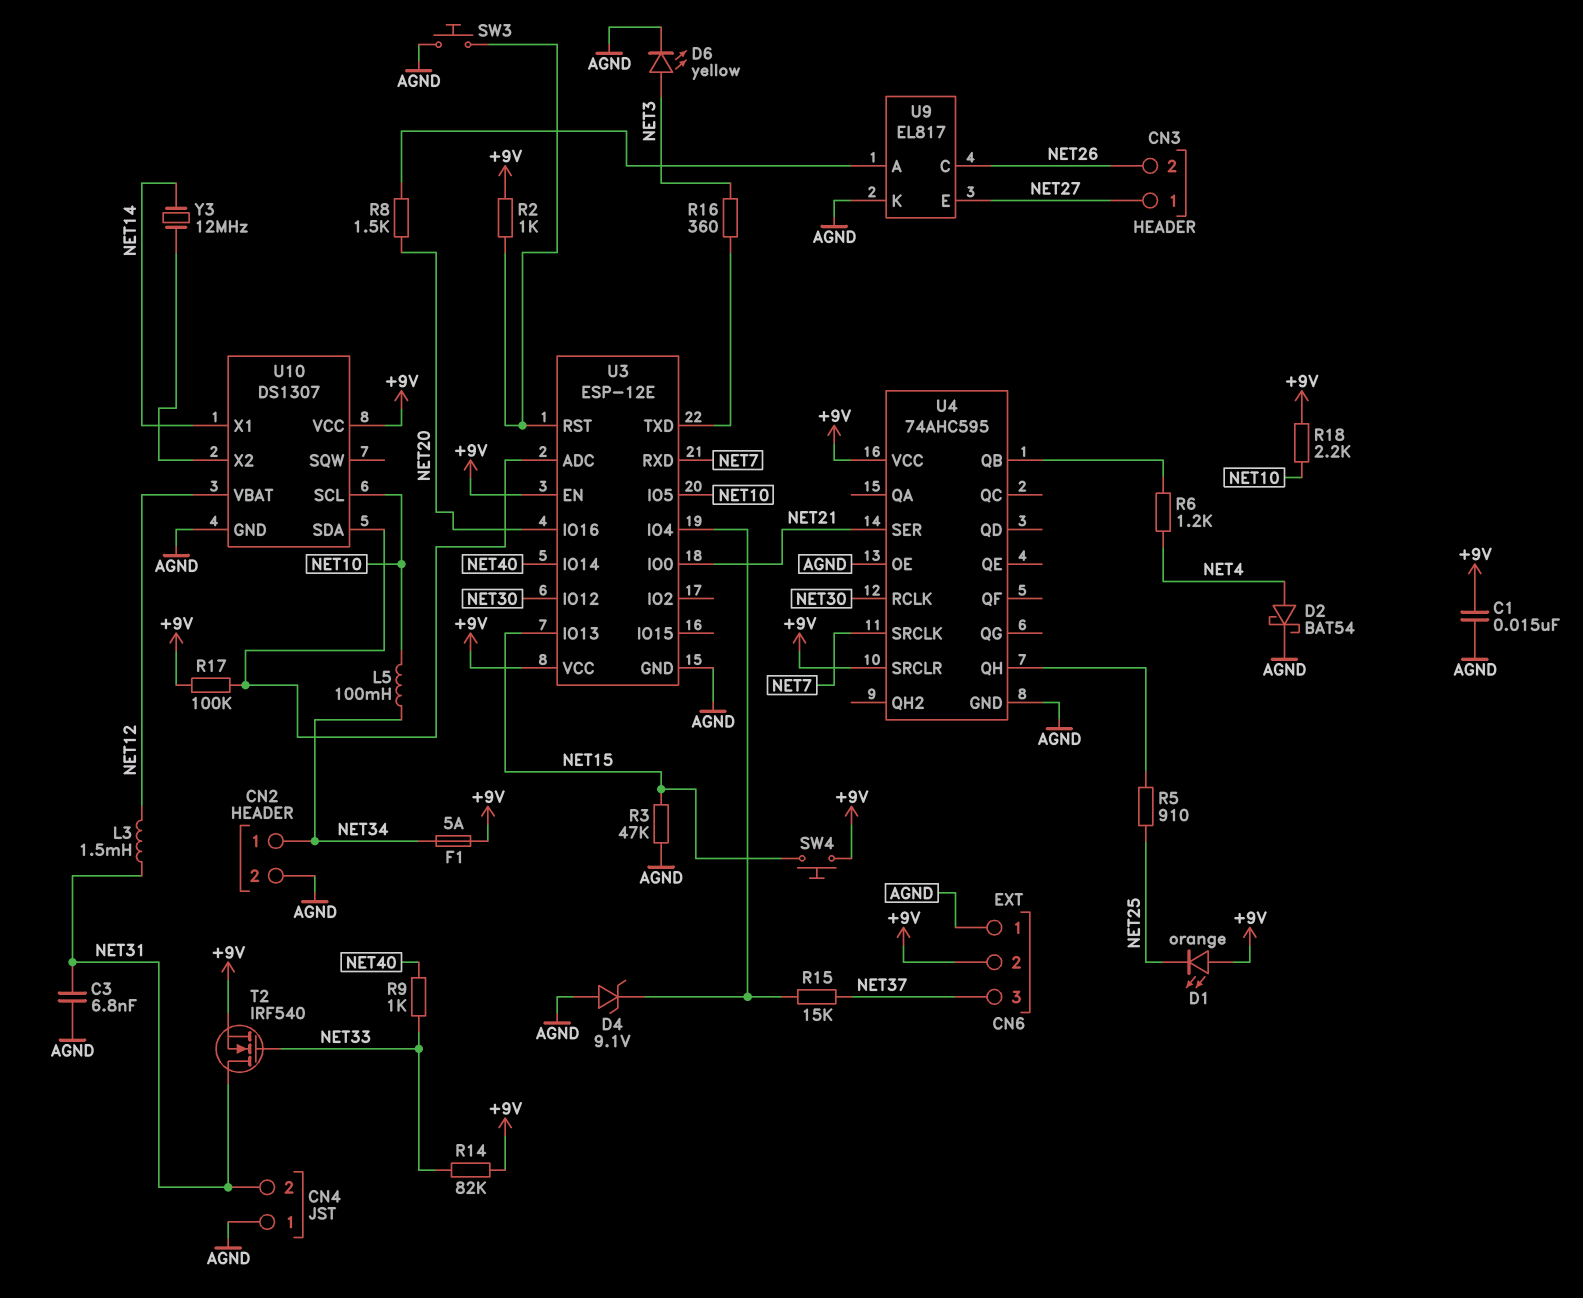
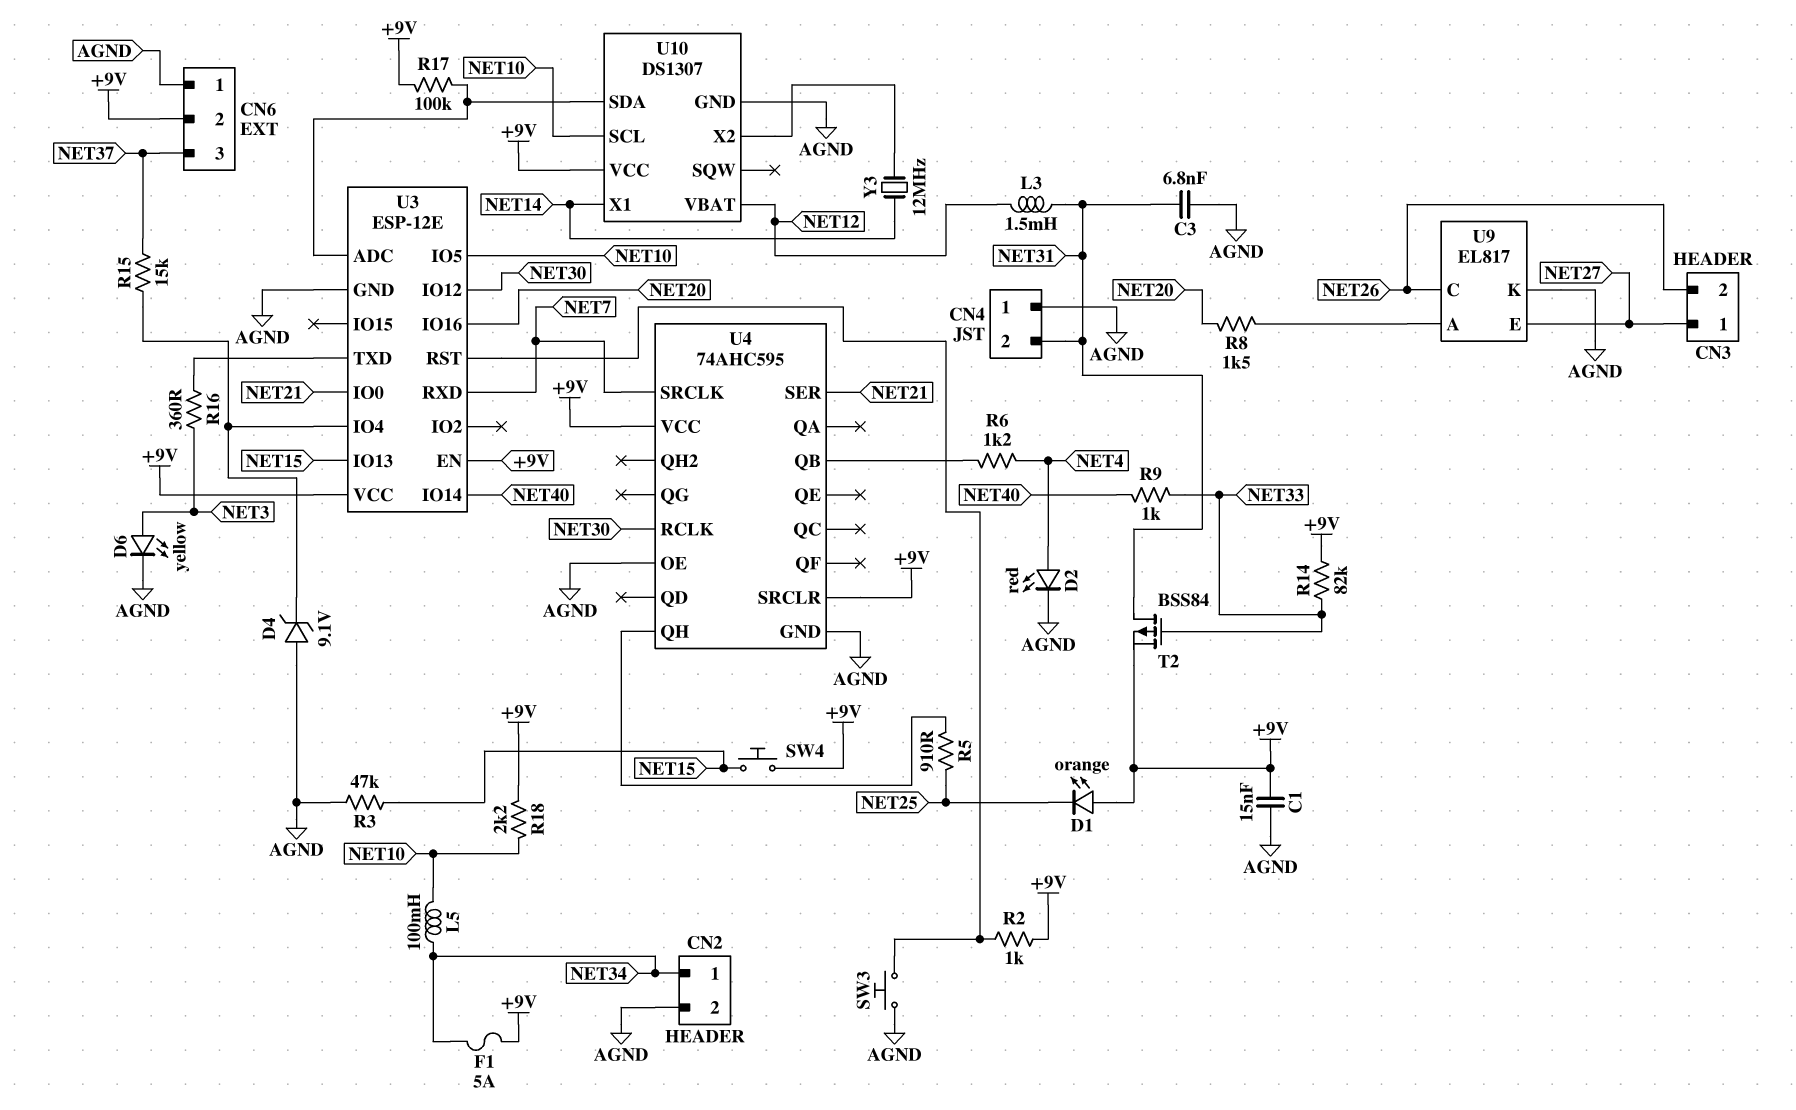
D2: schottky BAT54 (A NET4, K AGND) -> LED red (A NET4, K AGND)
T2: NMOS IRF540 (G NET33, D NET31, S +9V) -> PMOS BSS84 (G NET33, D NET31, S +9V)

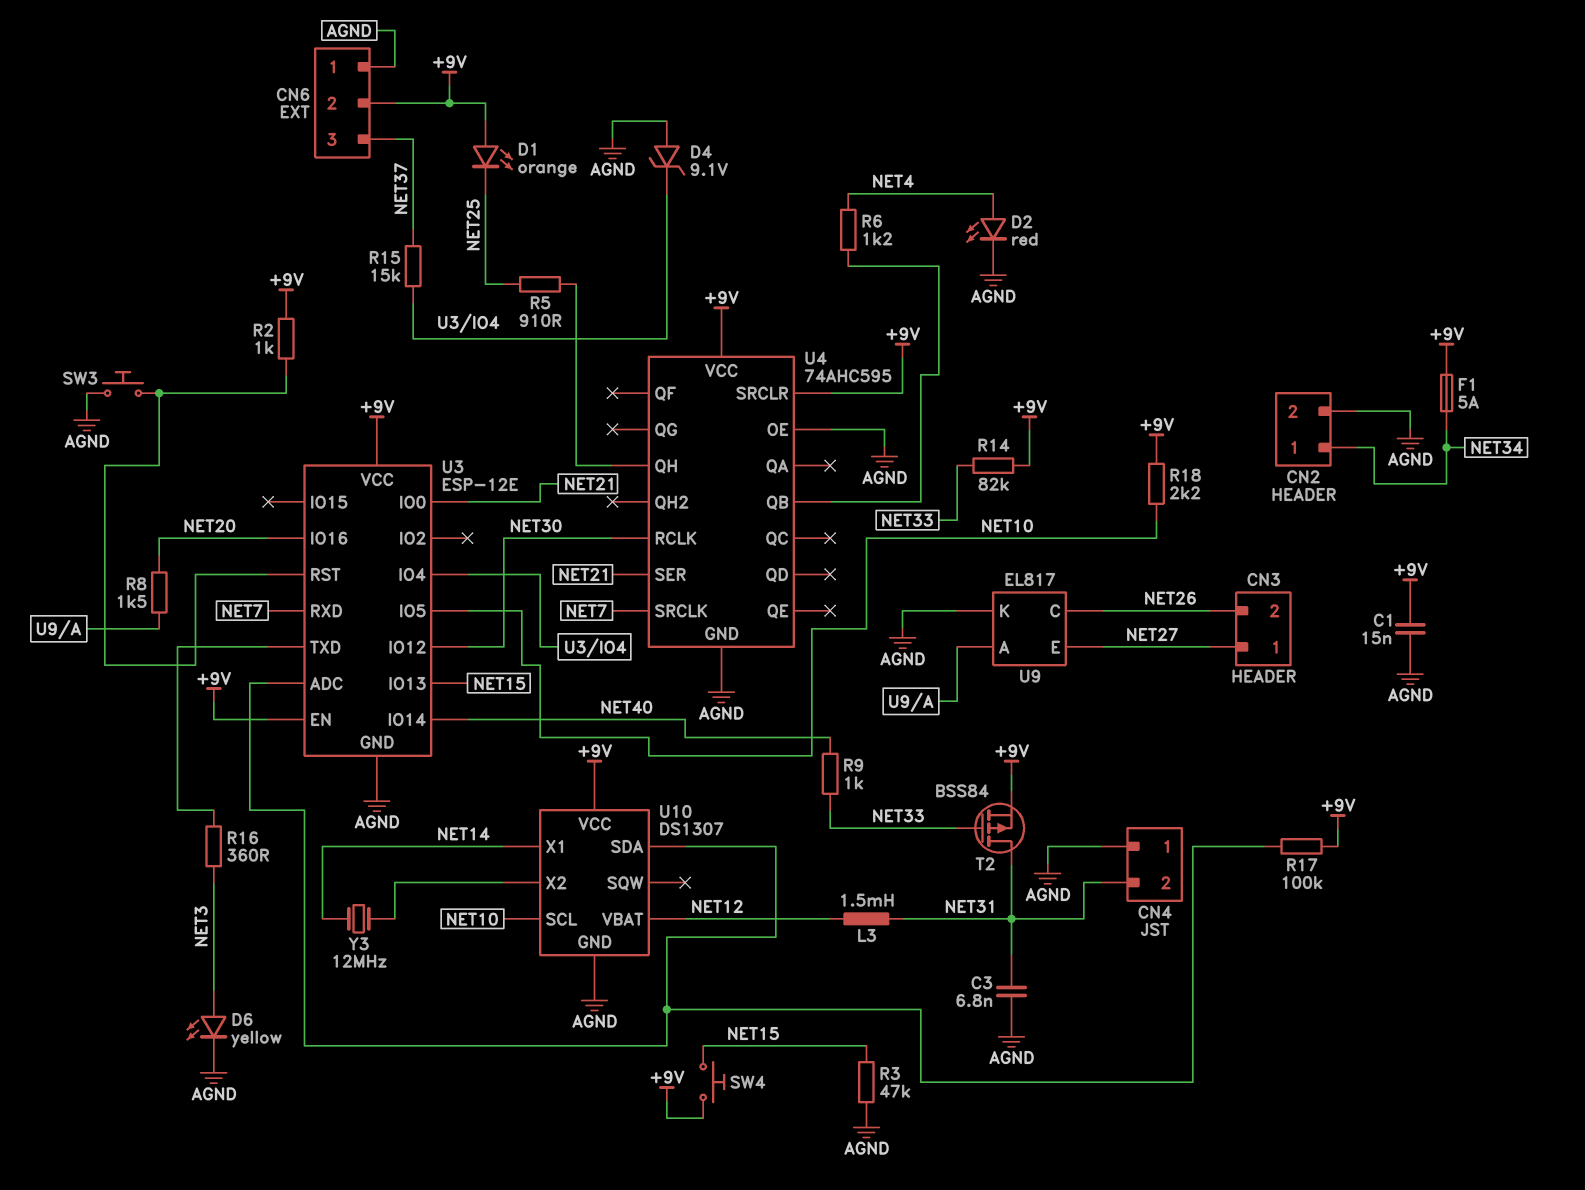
L5: 100mH (NET10, NET34) -> none

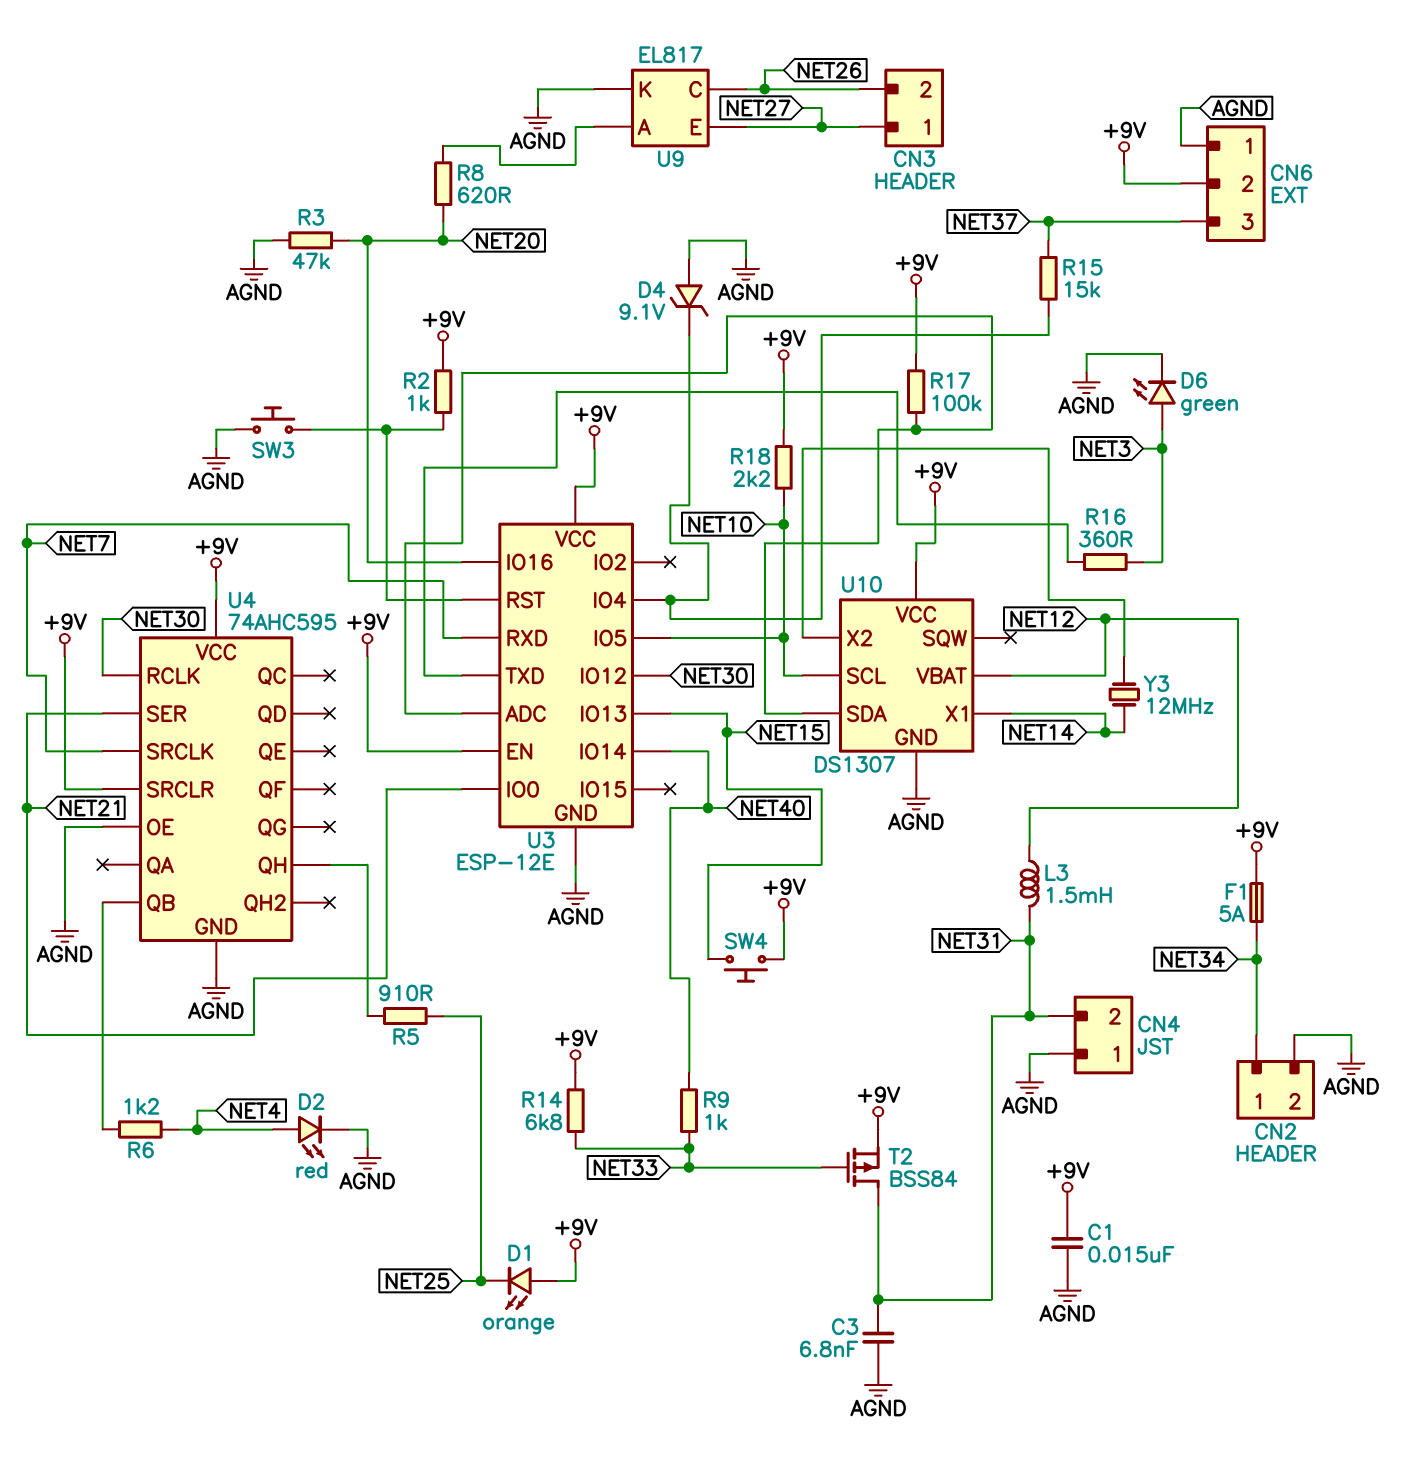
D6: LED yellow (A NET3, K AGND) -> LED green (A NET3, K AGND)
R3: 47k (AGND, NET15) -> 47k (AGND, NET20)
R8: 1.5k (NET20, U9/A) -> 620 (NET20, U9/A)
R14: 82k (+9V, NET33) -> 6.8k (+9V, NET33)

